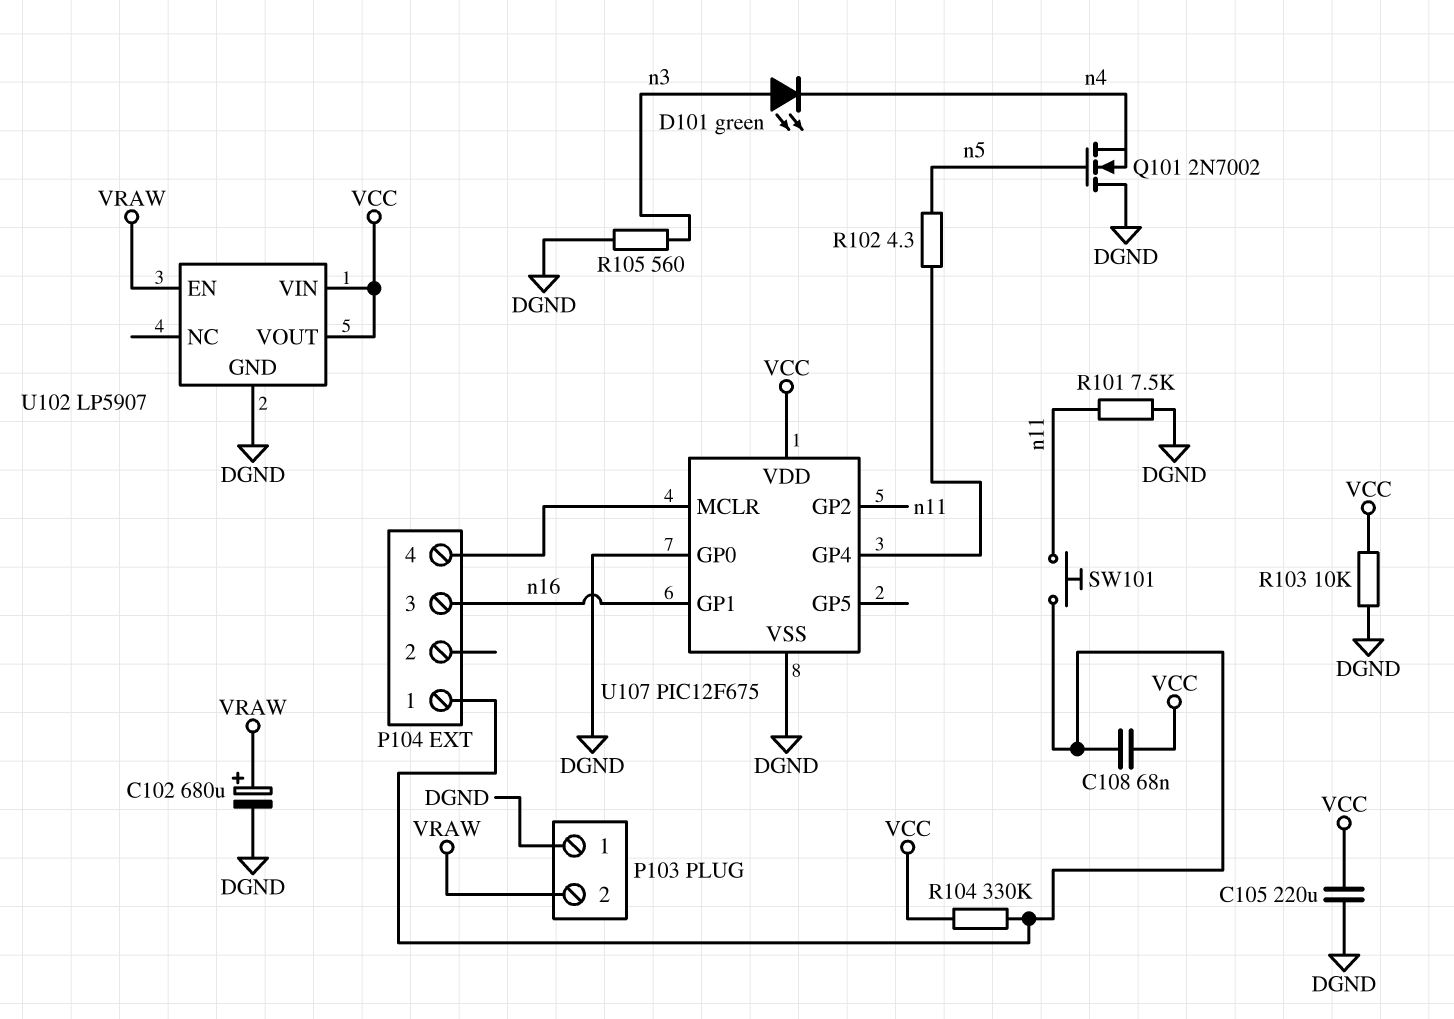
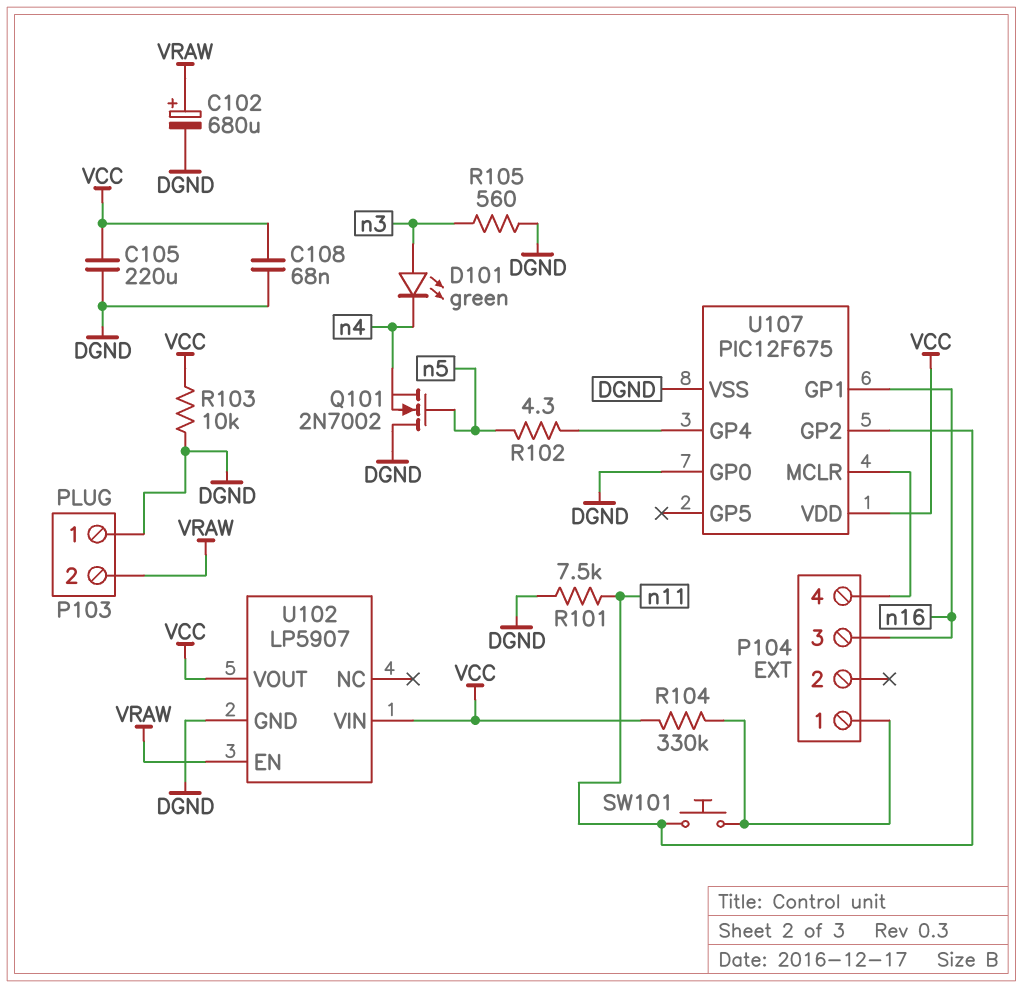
C108: 68nF (P104/1, VCC) -> 68nF (DGND, VCC)

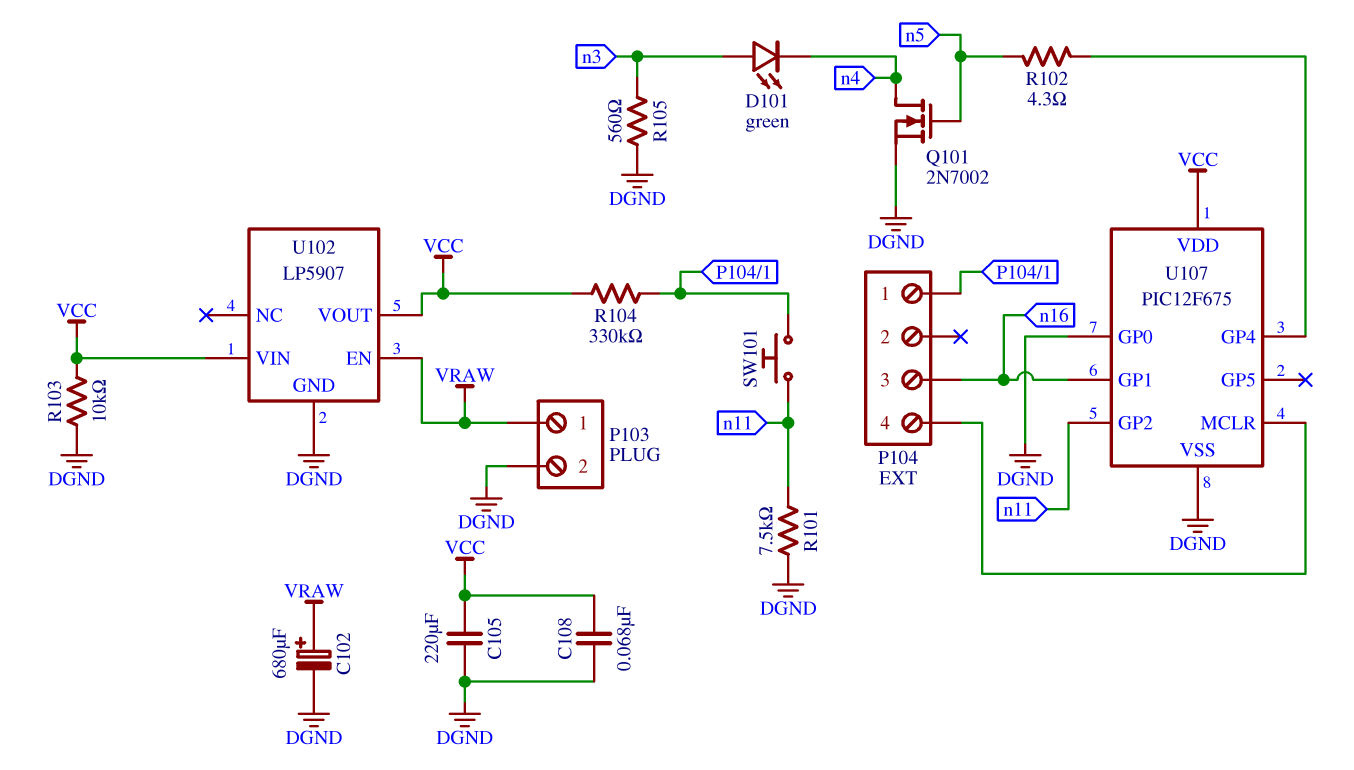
P103 pin 1: DGND -> VRAW
P103 pin 2: VRAW -> DGND
Q101: NMOS 2N7002 (G n5, D DGND, S n4) -> NMOS 2N7002 (G n5, D n4, S DGND)

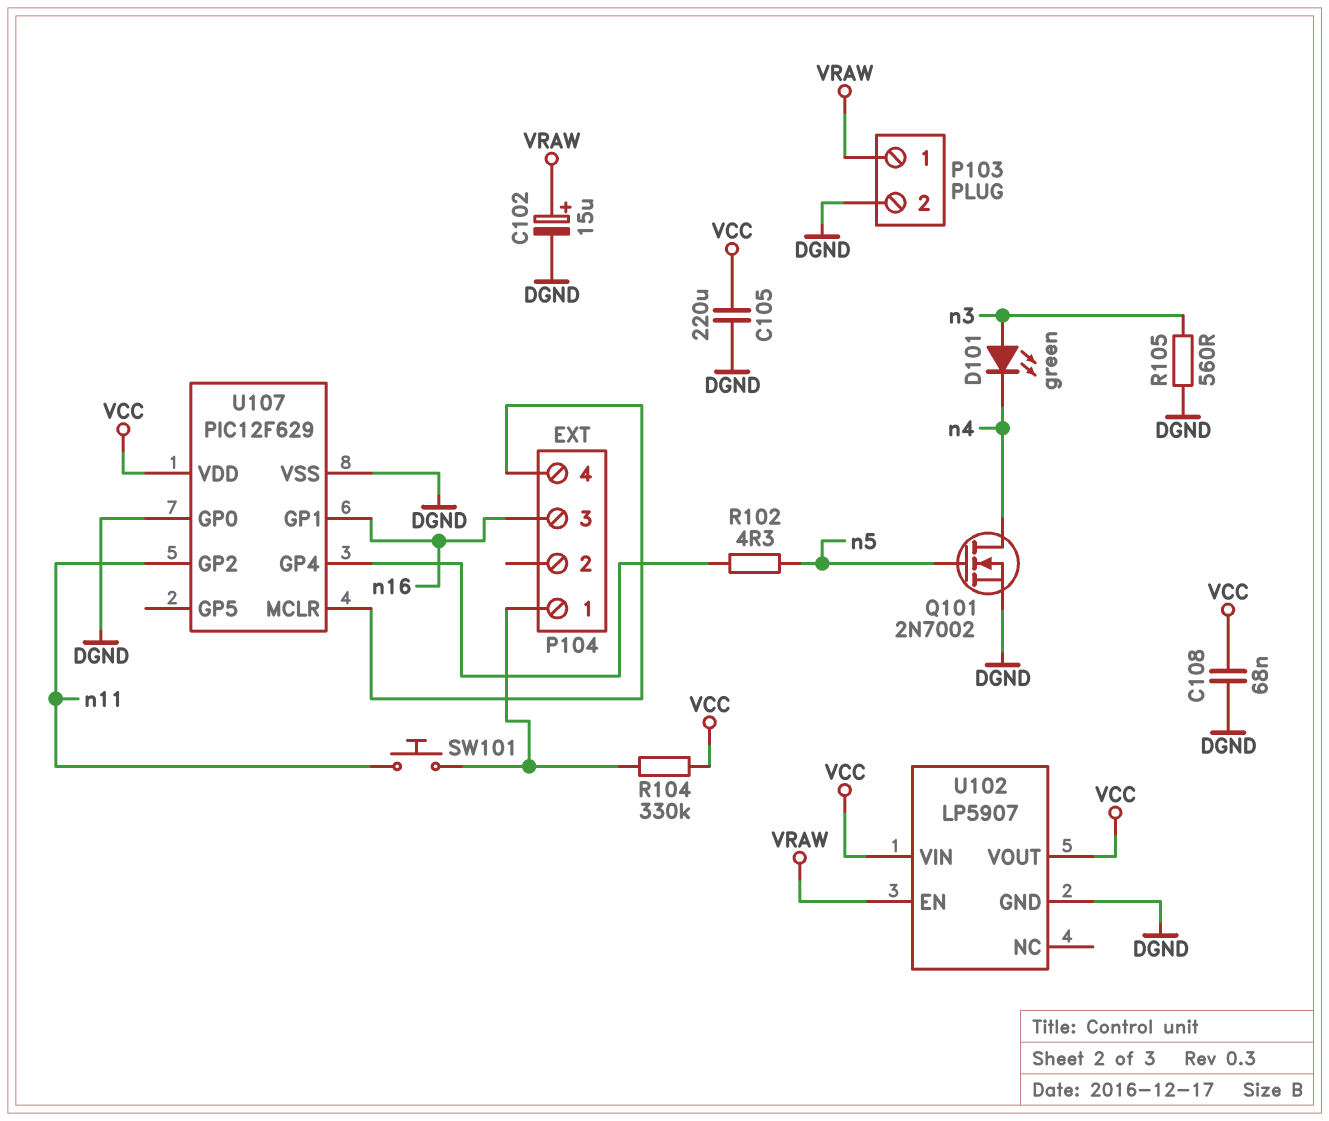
C102: 680uF (plus VRAW, minus DGND) -> 15uF (plus VRAW, minus DGND)
R101: 7.5k (DGND, n11) -> none
R103: 10k (DGND, VCC) -> none
U107: PIC12F675 -> PIC12F629

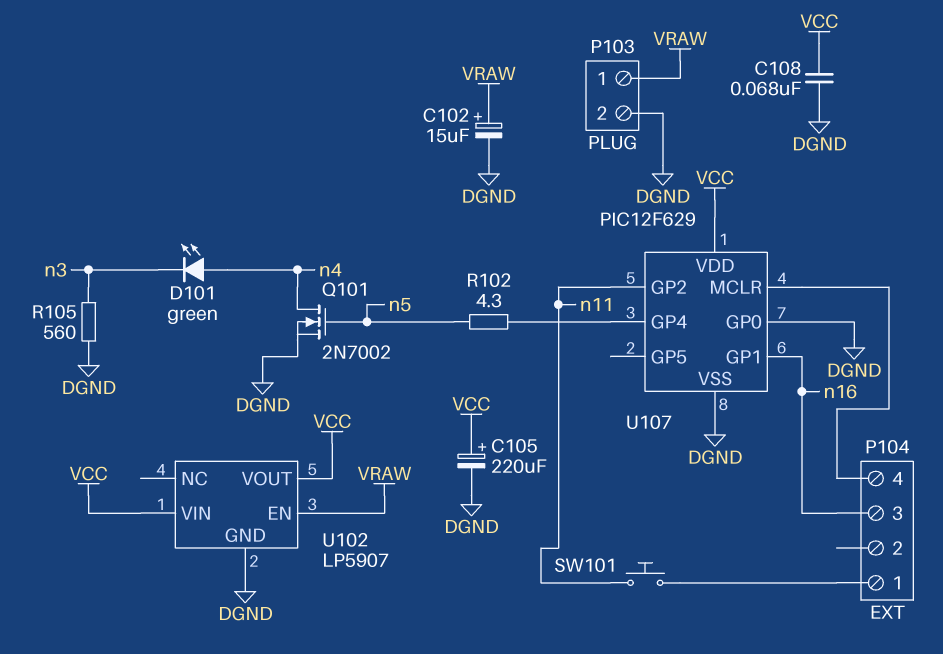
C105: 220uF (DGND, VCC) -> 220uF (plus VCC, minus DGND)
D101: LED green (A n3, K n4) -> LED green (A n4, K n3)
R104: 330k (P104/1, VCC) -> none

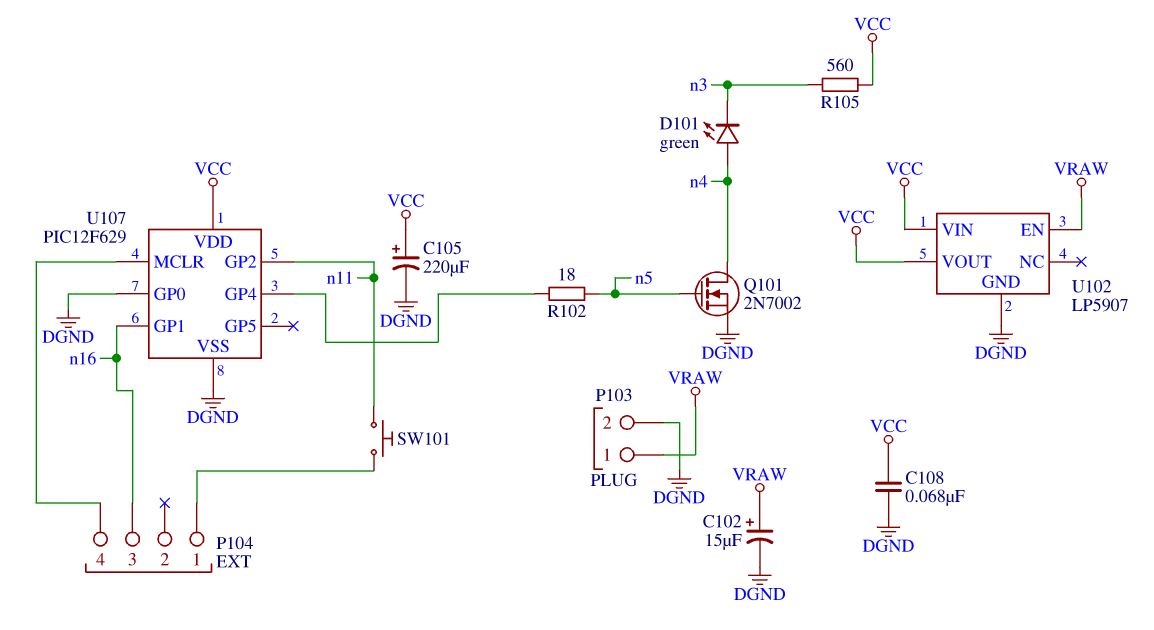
R102: 4.3 (U107/GP4, n5) -> 18 (U107/GP4, n5)
R105: 560 (DGND, n3) -> 560 (VCC, n3)

